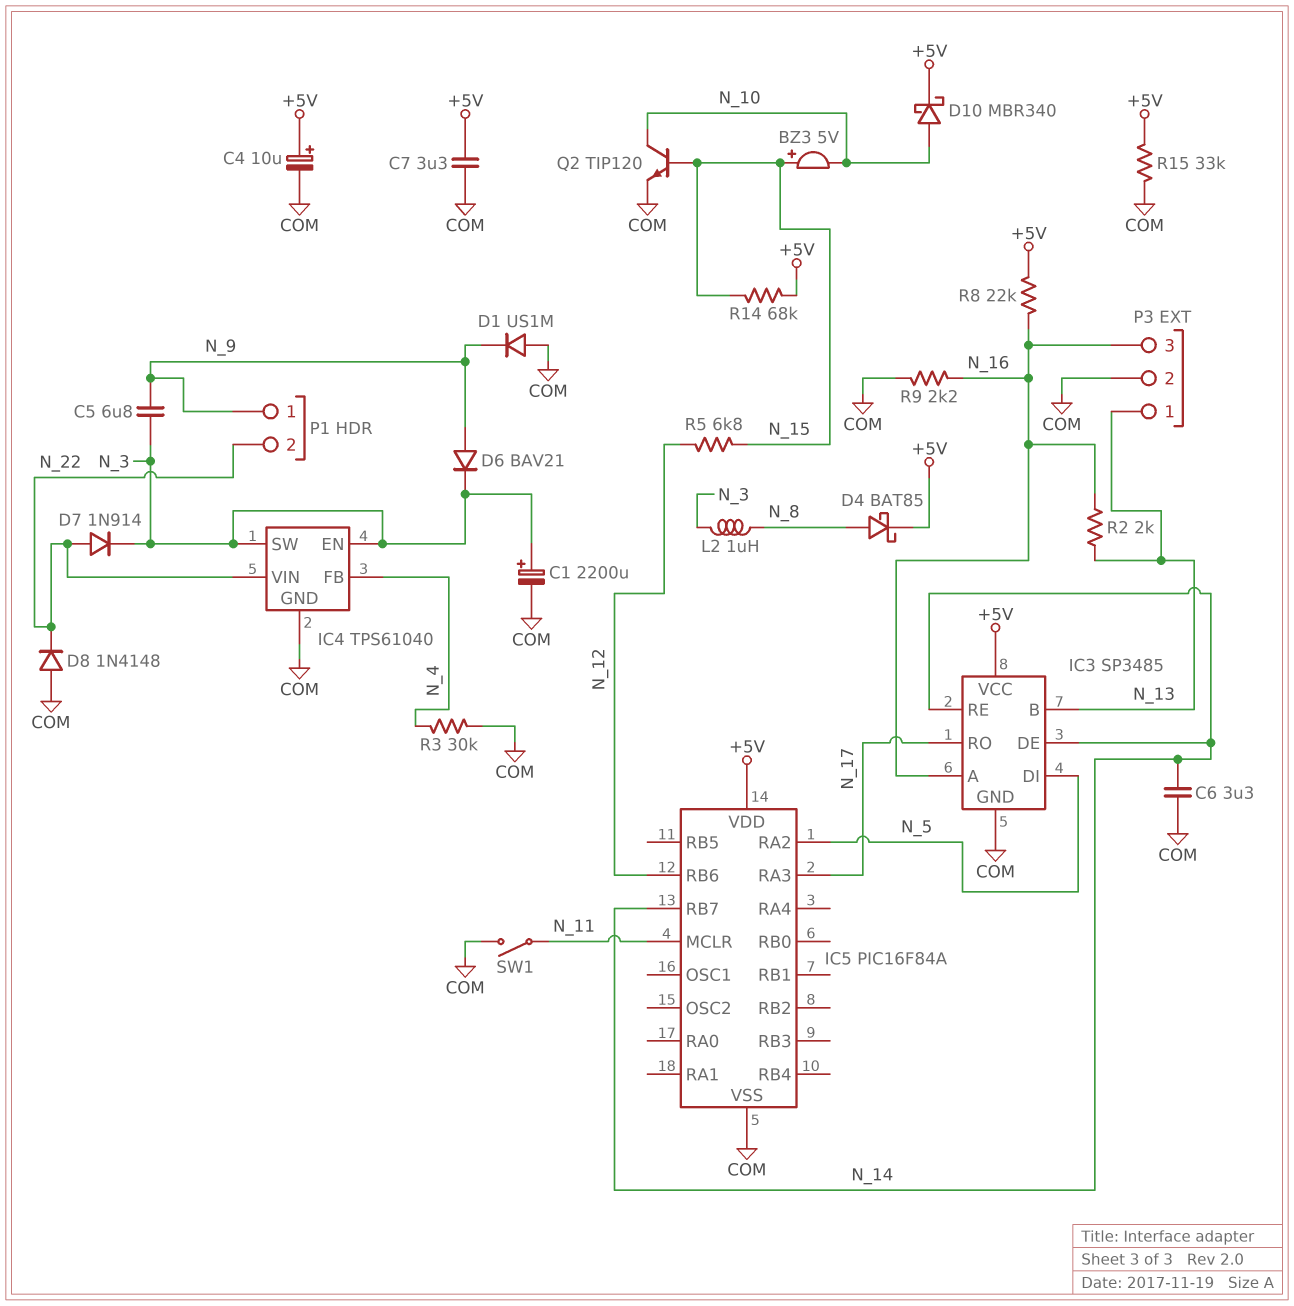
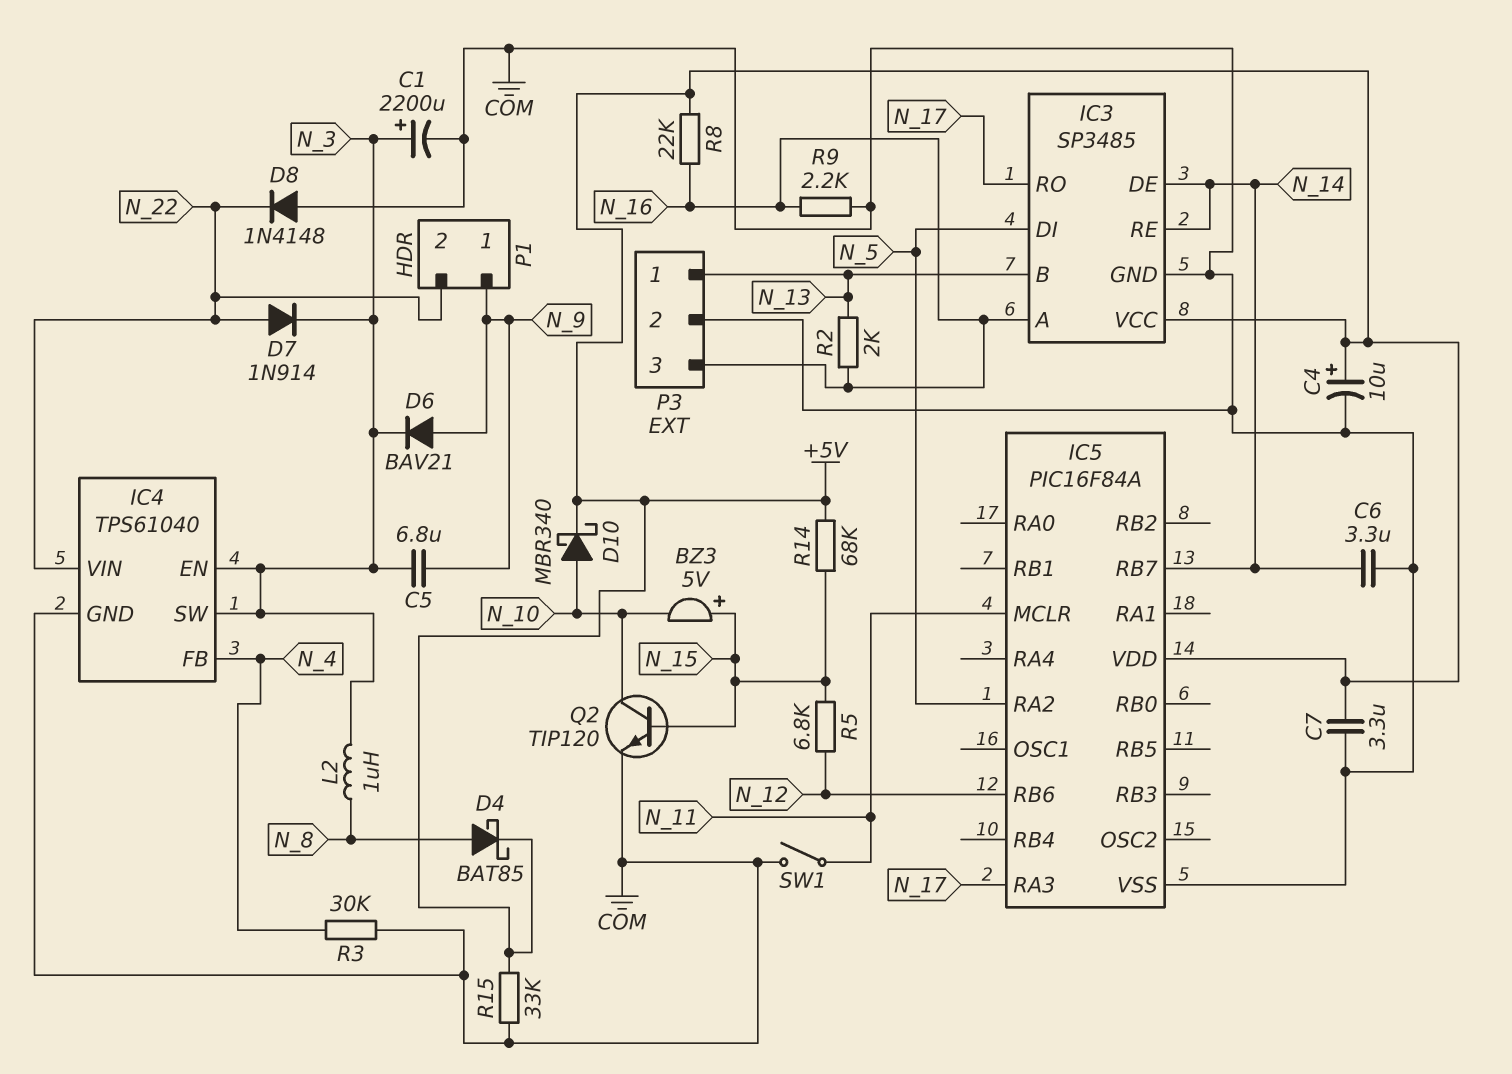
D1: diode US1M (A COM, K N_9) -> none

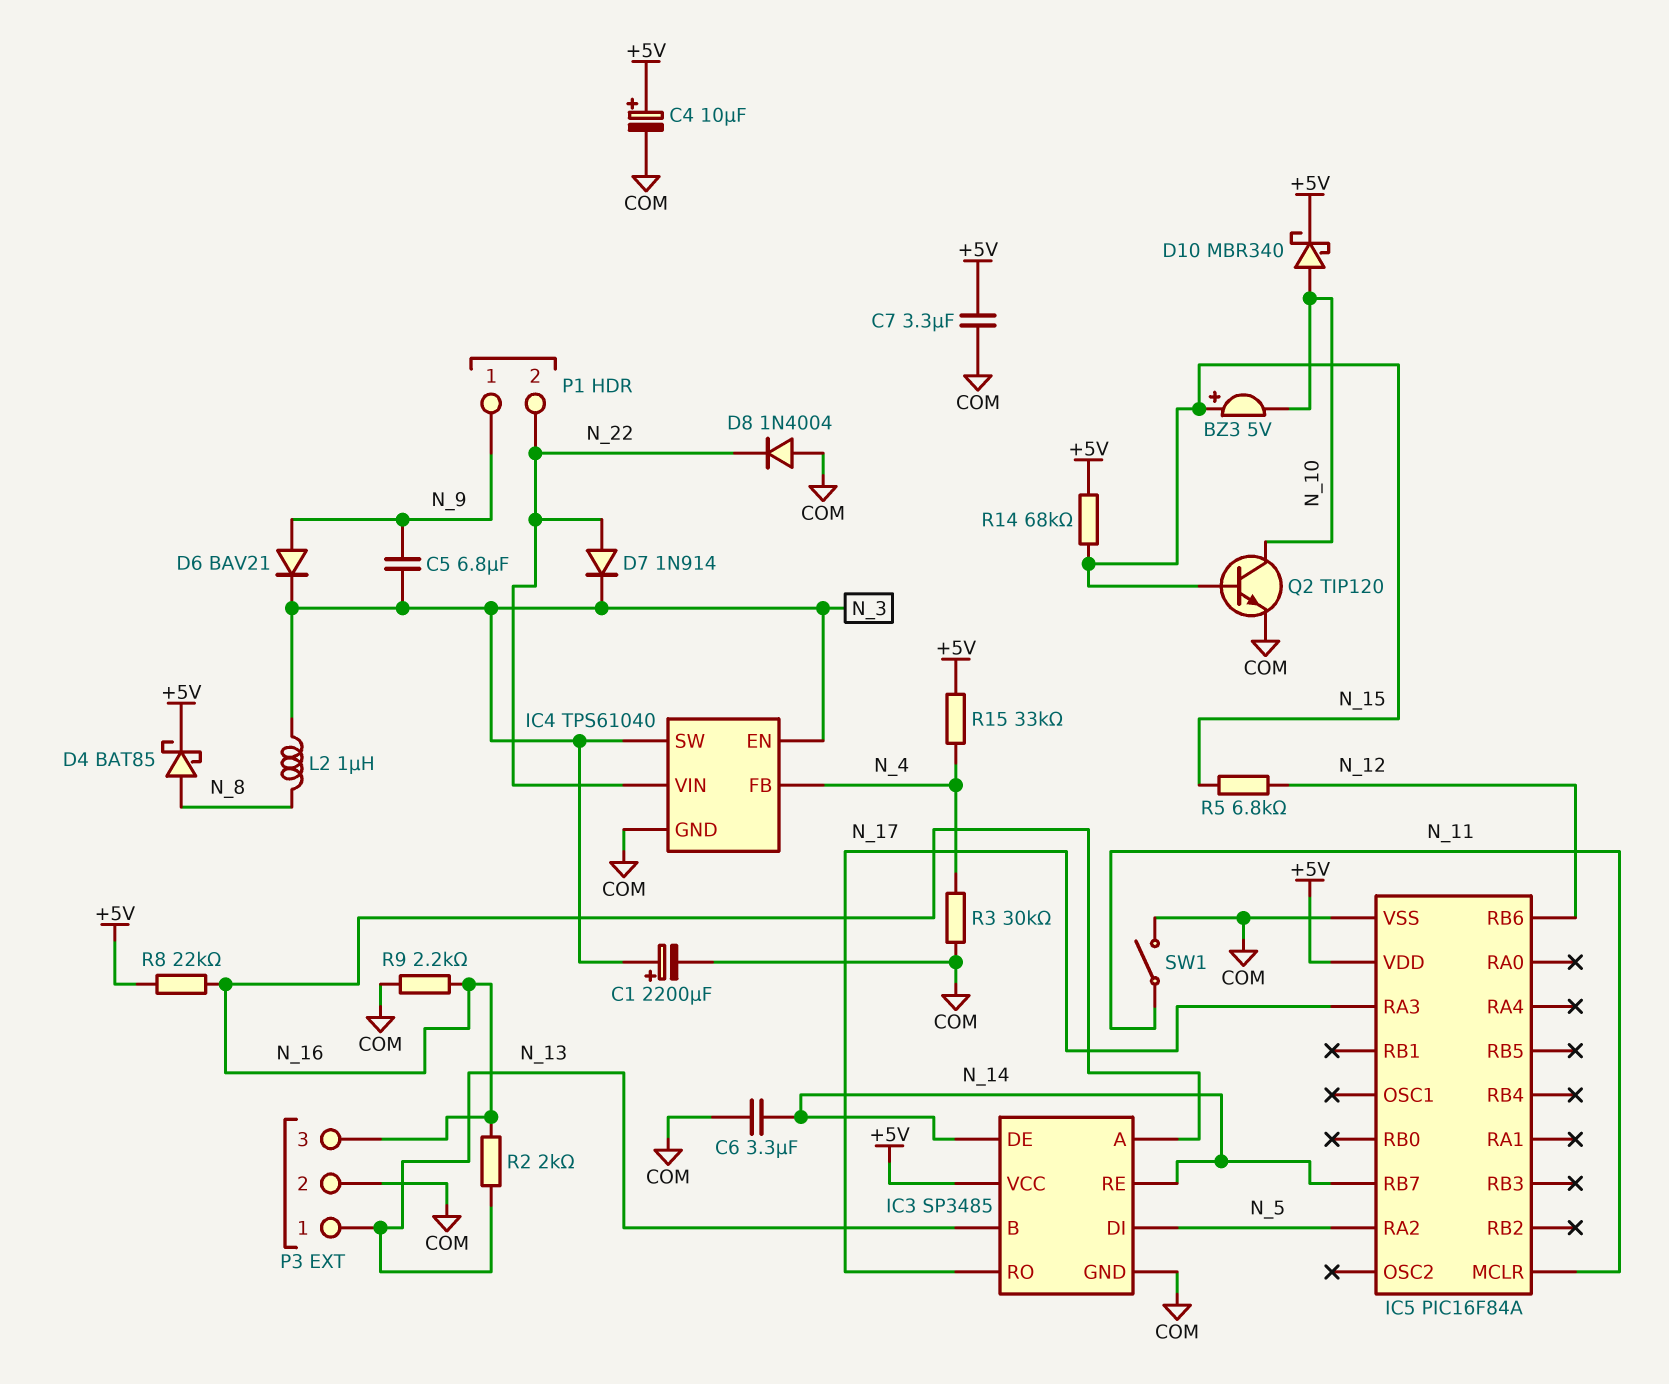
D8: diode 1N4148 (A COM, K N_22) -> diode 1N4004 (A COM, K N_22)
R15: 33k (+5V, COM) -> 33k (+5V, N_4)

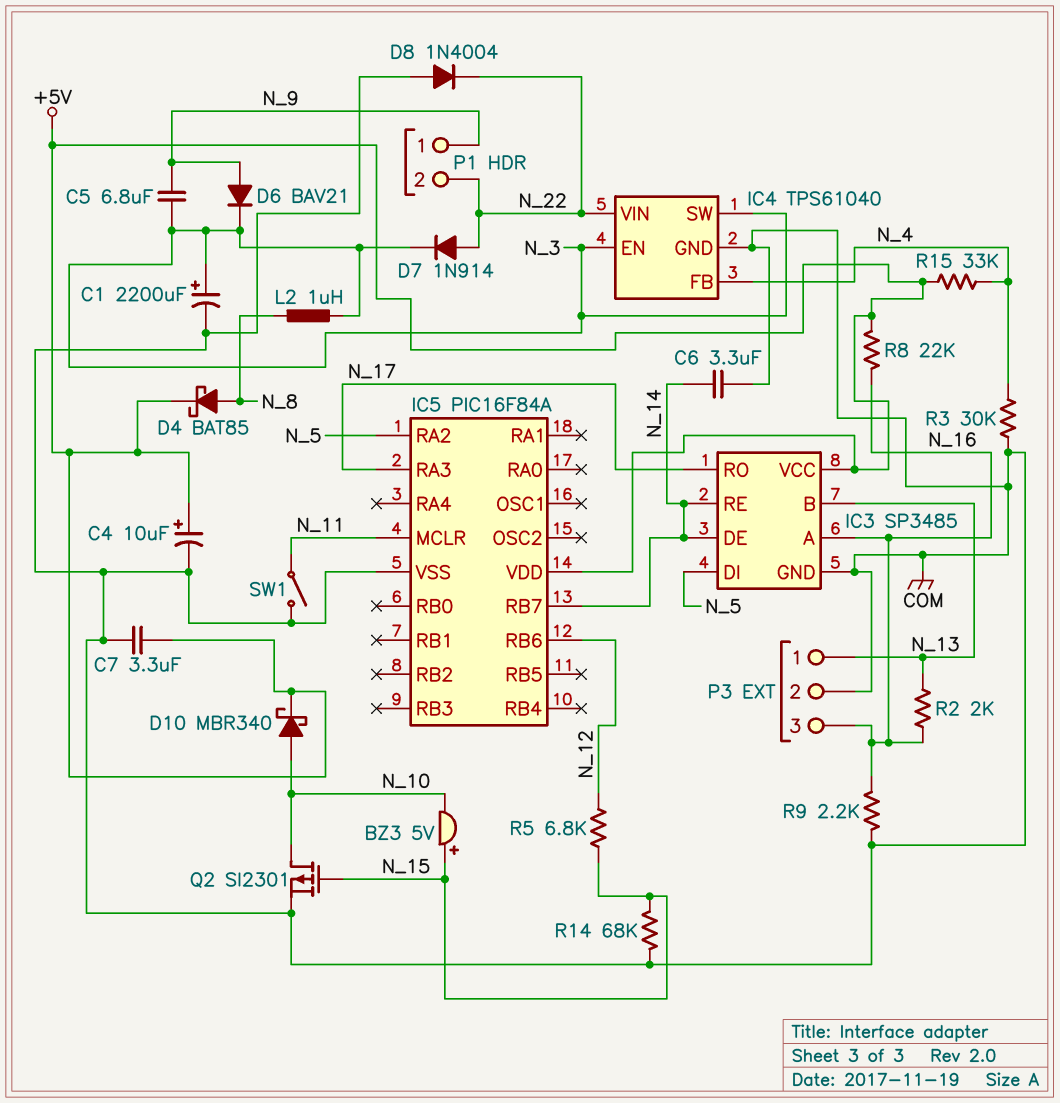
Q2: NPN TIP120 (B N_15, C N_10, E COM) -> PMOS SI2301 (G N_15, D N_10, S COM)
R14: 68k (+5V, N_15) -> 68k (COM, N_15)

